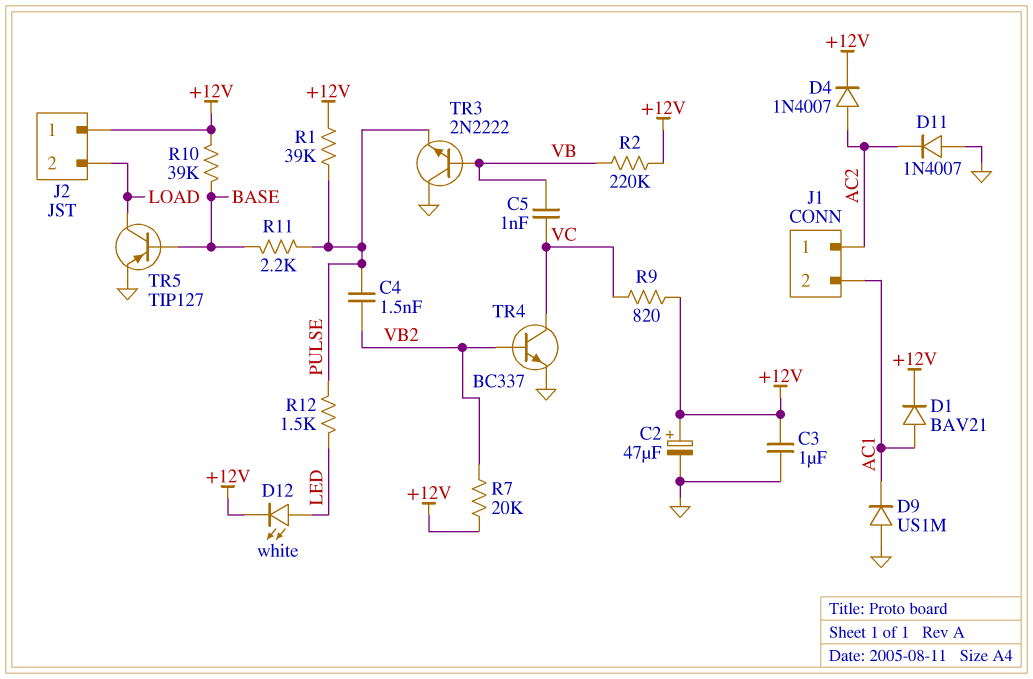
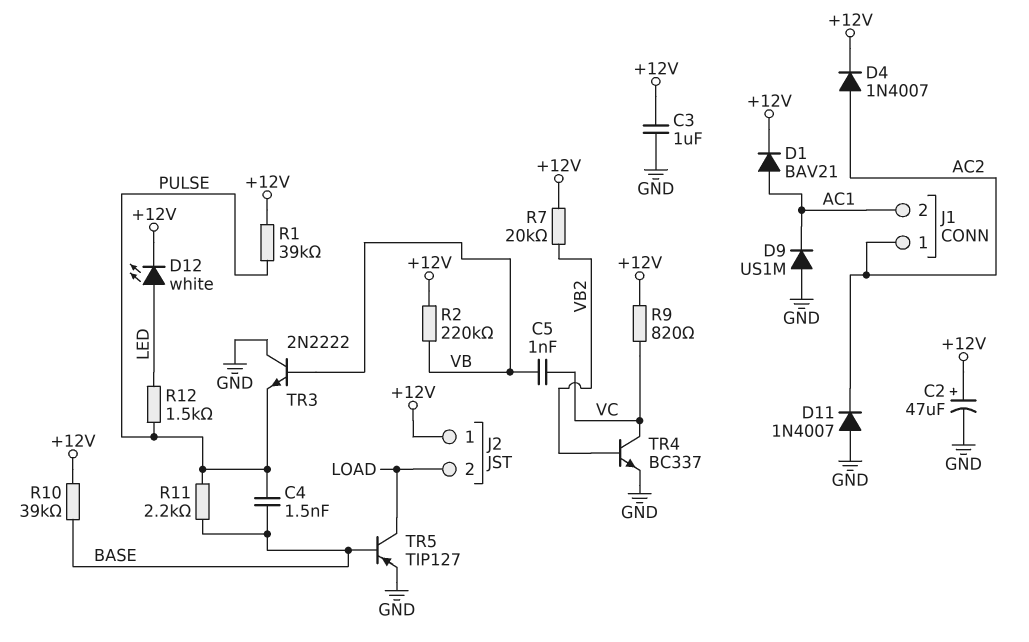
C4: 1.5nF (PULSE, VB2) -> 1.5nF (BASE, PULSE)

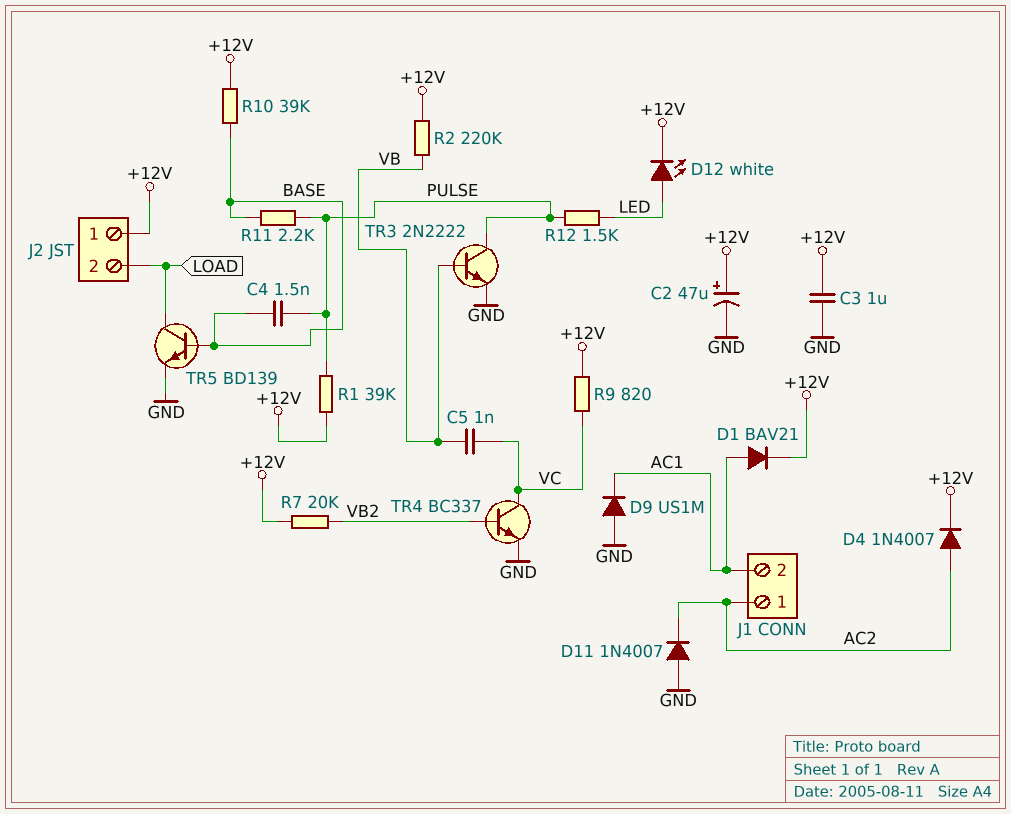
TR3: NPN 2N2222 (B VB, C GND, E PULSE) -> NPN 2N2222 (B VB, C PULSE, E GND)
TR5: PNP TIP127 (B BASE, C LOAD, E GND) -> NPN BD139 (B BASE, C LOAD, E GND)

